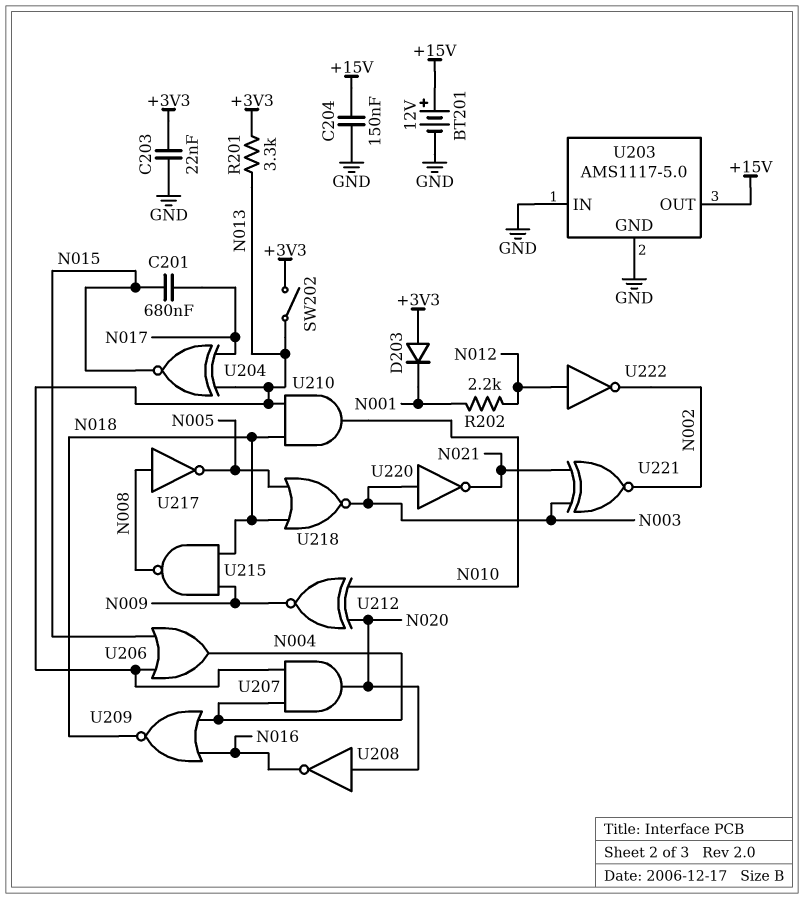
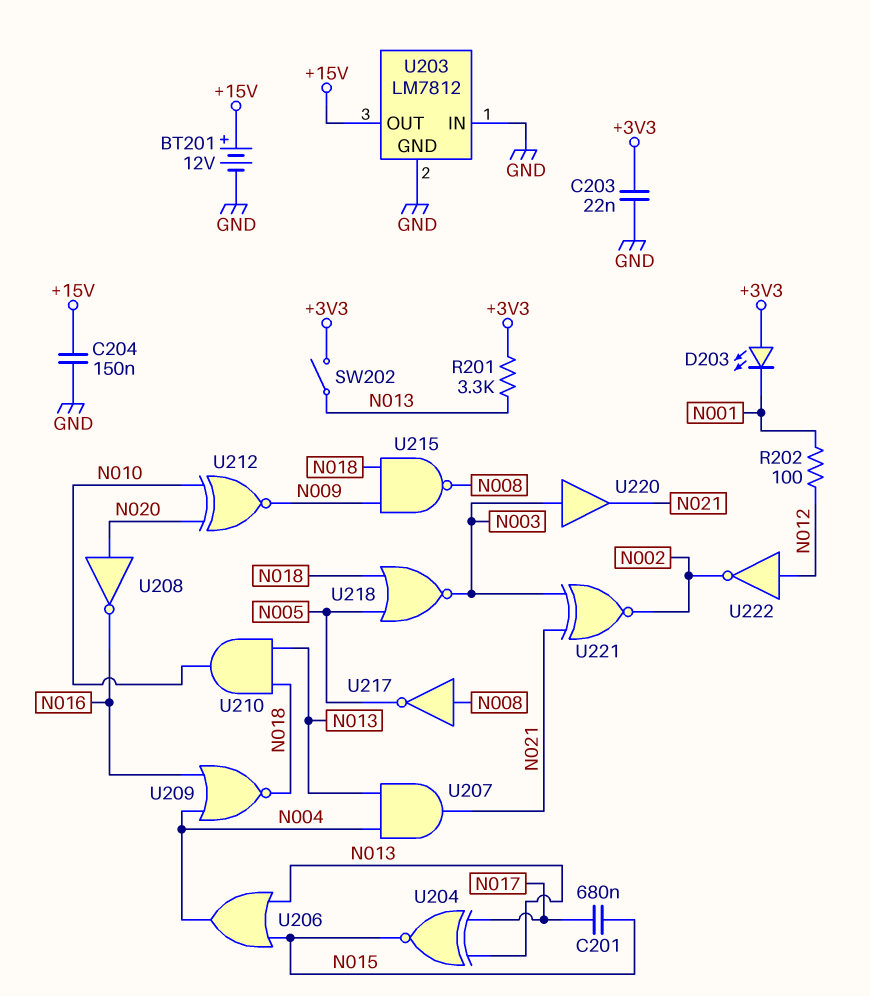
D203: diode (A +3V3, K N001) -> LED (A +3V3, K N001)
R202: 2.2k (N001, N012) -> 100 (N001, N012)
U203: AMS1117-5.0 -> LM7812
U207: AND (in N004, in N013, out N020) -> AND (in N004, in N013, out N021)
U220: NOT (in N003, out N021) -> buffer (in N003, out N021)

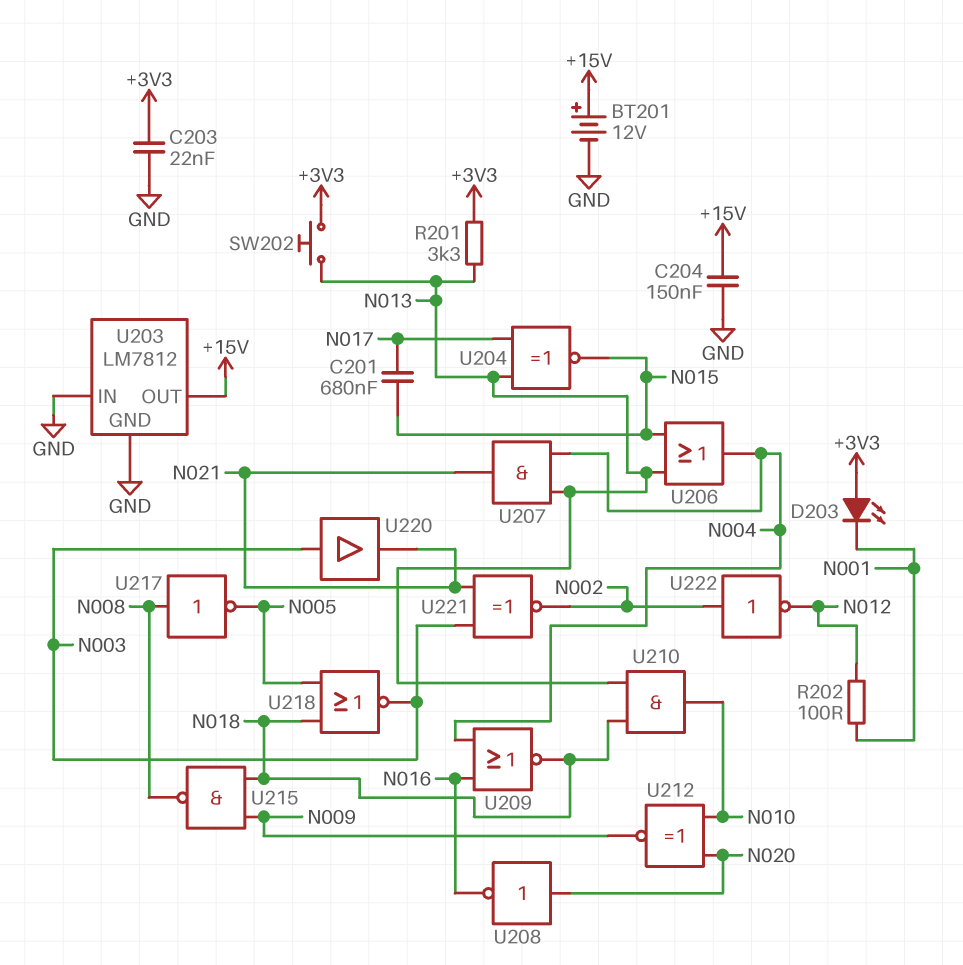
SW202: switch (+3V3, N013) -> button (+3V3, N013)
U222: NOT (in N012, out N002) -> NOT (in N002, out N012)

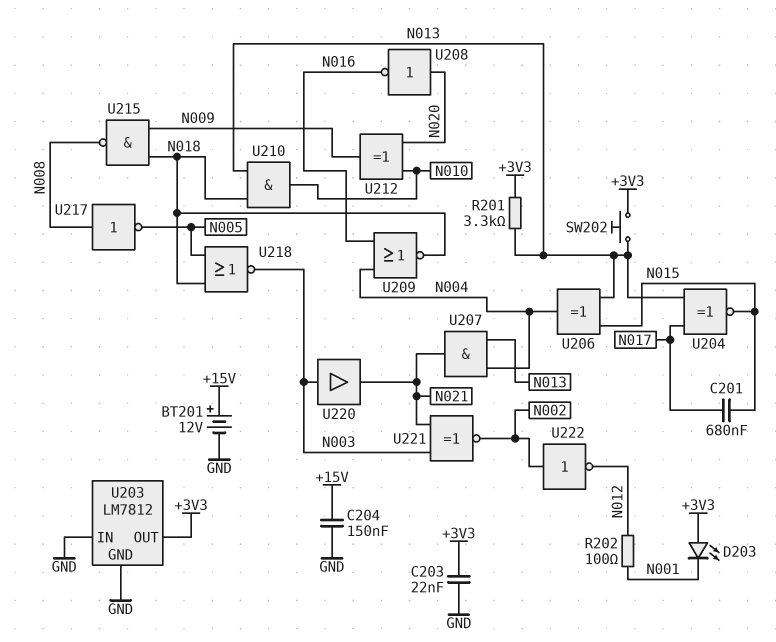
U203 pin OUT: +15V -> +3V3
U206: OR (in N013, in N015, out N004) -> XOR (in N013, in N015, out N004)
U212: XNOR (in N010, in N020, out N009) -> XOR (in N010, in N020, out N009)

